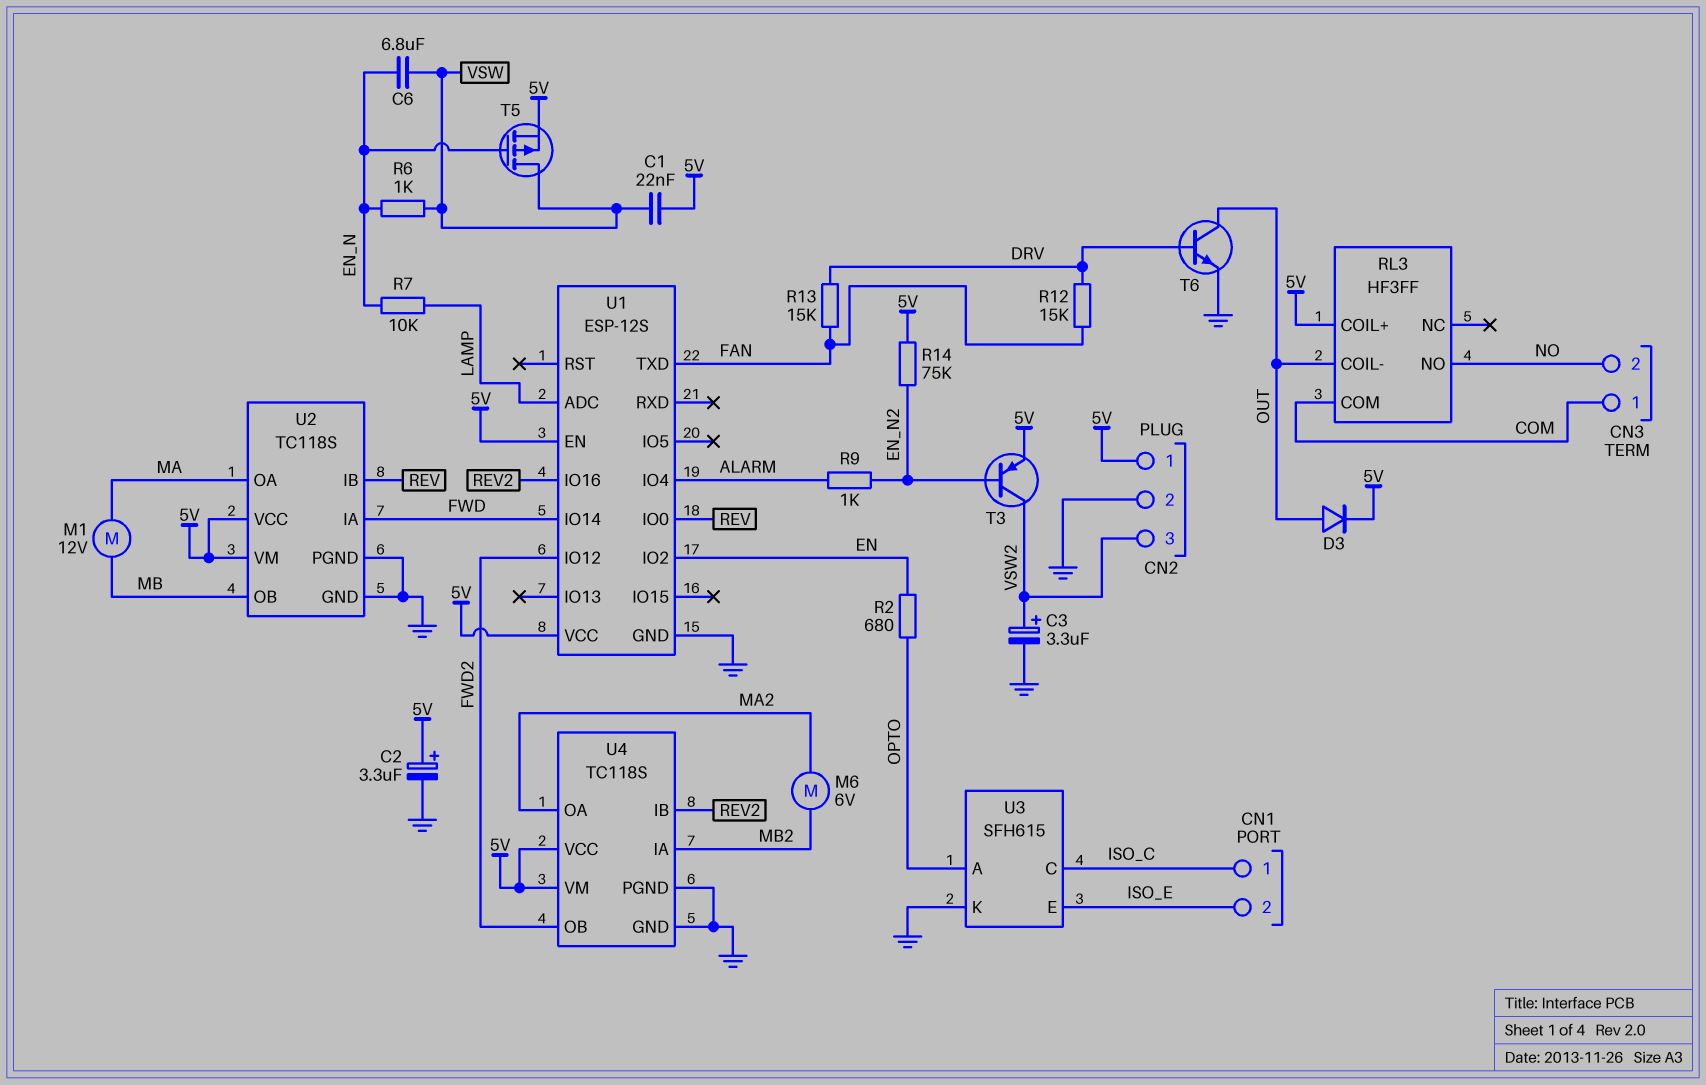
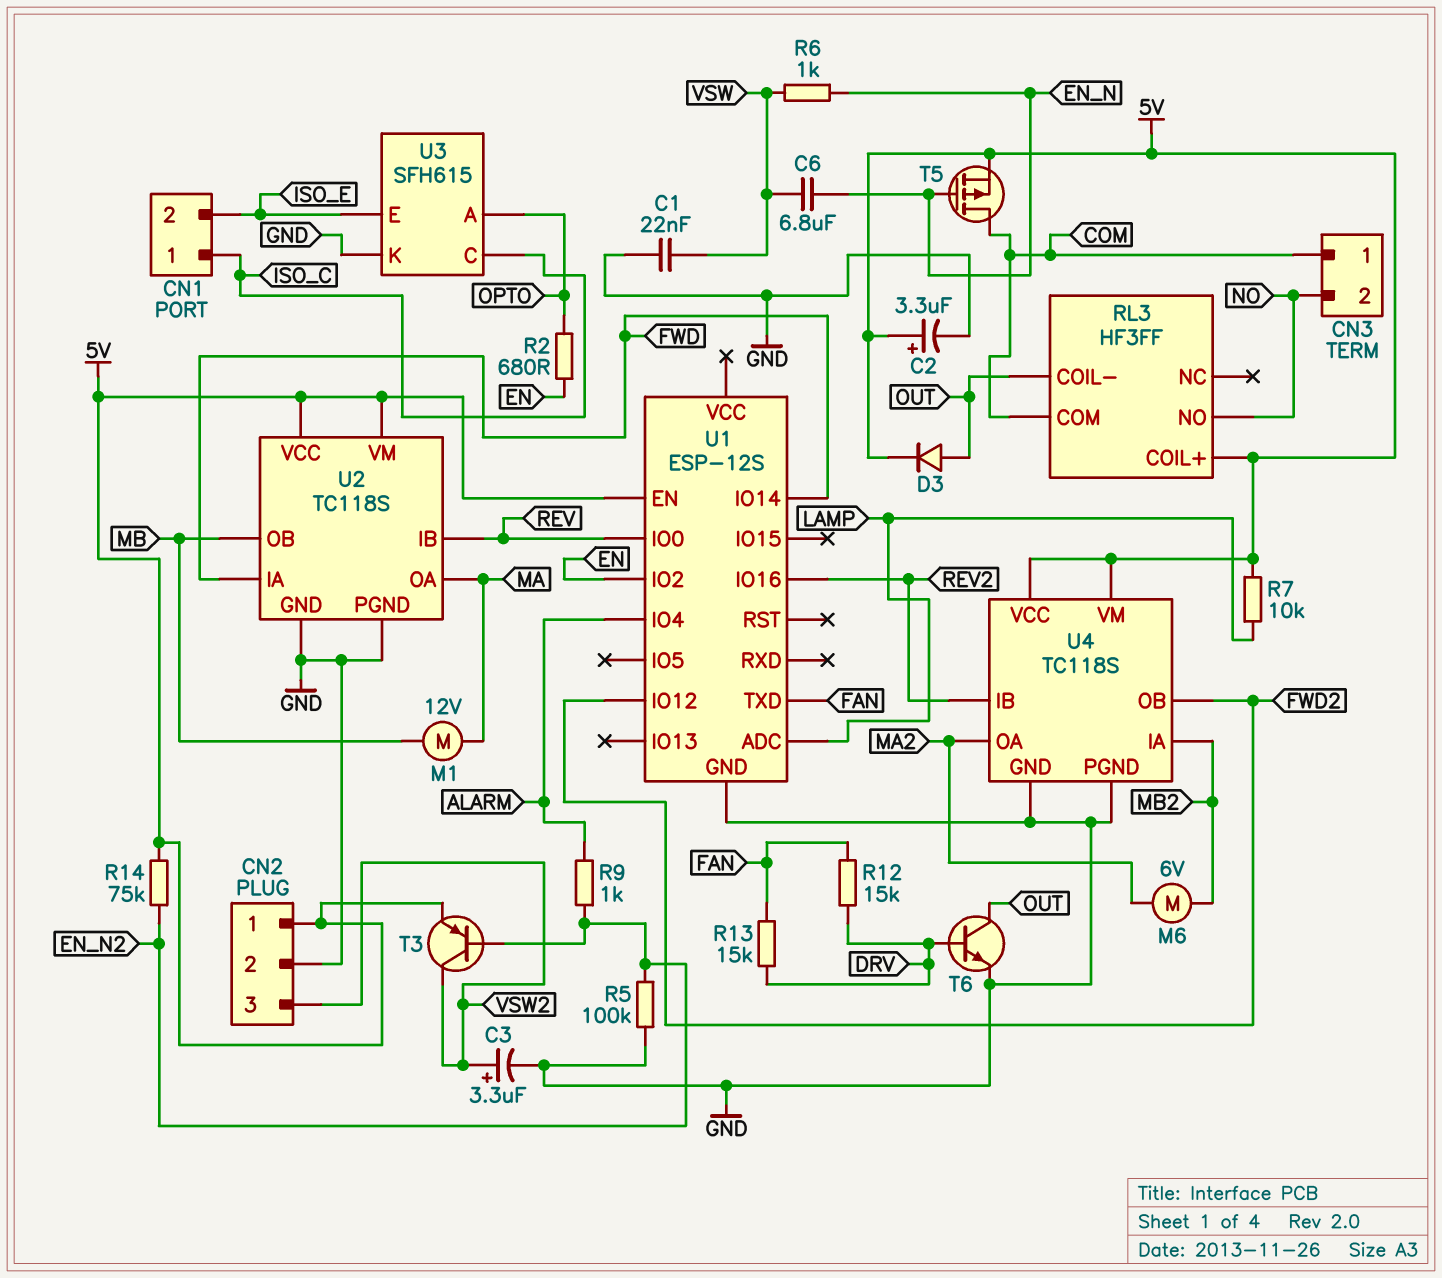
C1: 22nF (5V, VSW) -> 22nF (GND, VSW)
R5: none -> 100k (EN_N2, GND)
R7: 10k (EN_N, LAMP) -> 10k (5V, LAMP)
T5: PMOS (G EN_N, D VSW, S 5V) -> PMOS (G EN_N, D COM, S 5V)
U1 pin VCC: 5V -> none

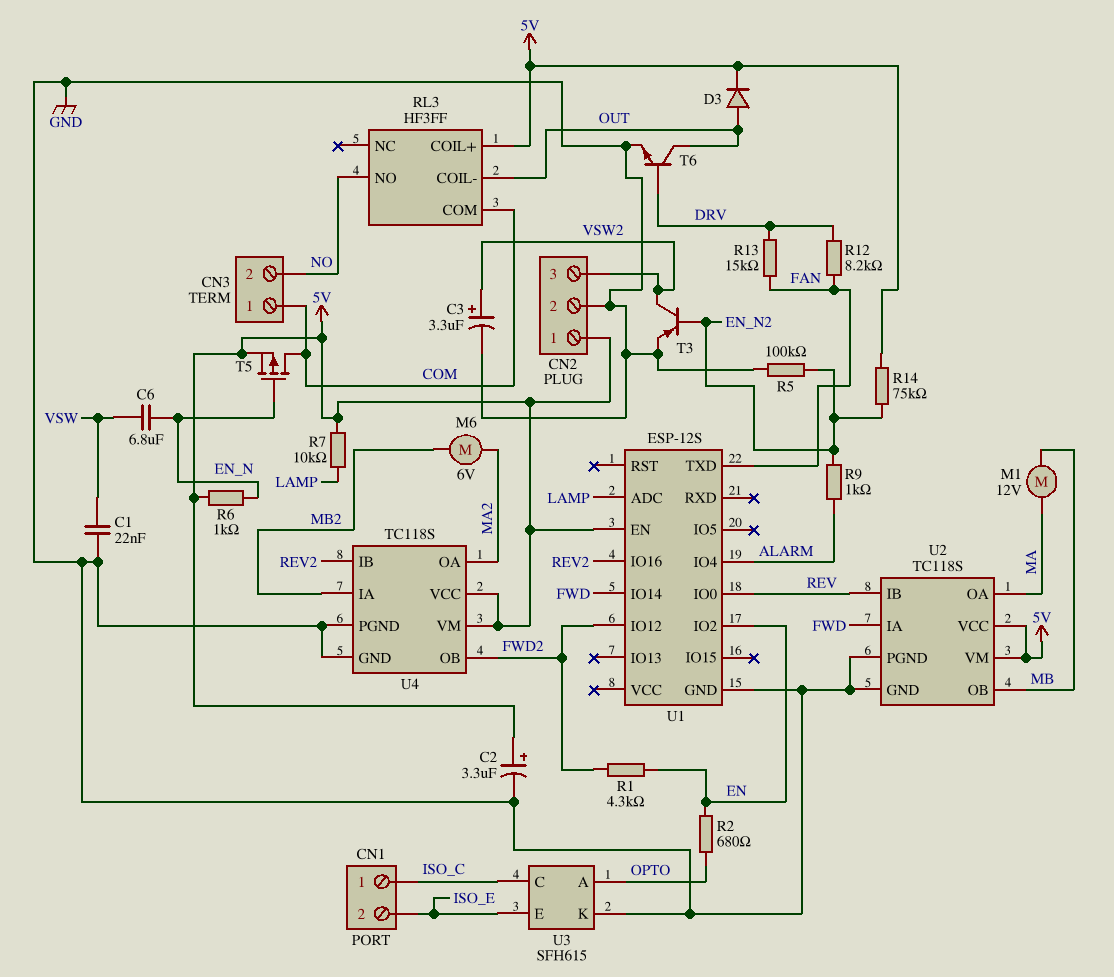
R1: none -> 4.3k (EN, FWD2)
R6: 1k (EN_N, VSW) -> 1k (5V, EN_N)
R12: 15k (DRV, FAN) -> 8.2k (DRV, FAN)
T3: PNP (B EN_N2, C VSW2, E 5V) -> PNP (B EN_N2, C VSW2, E GND)

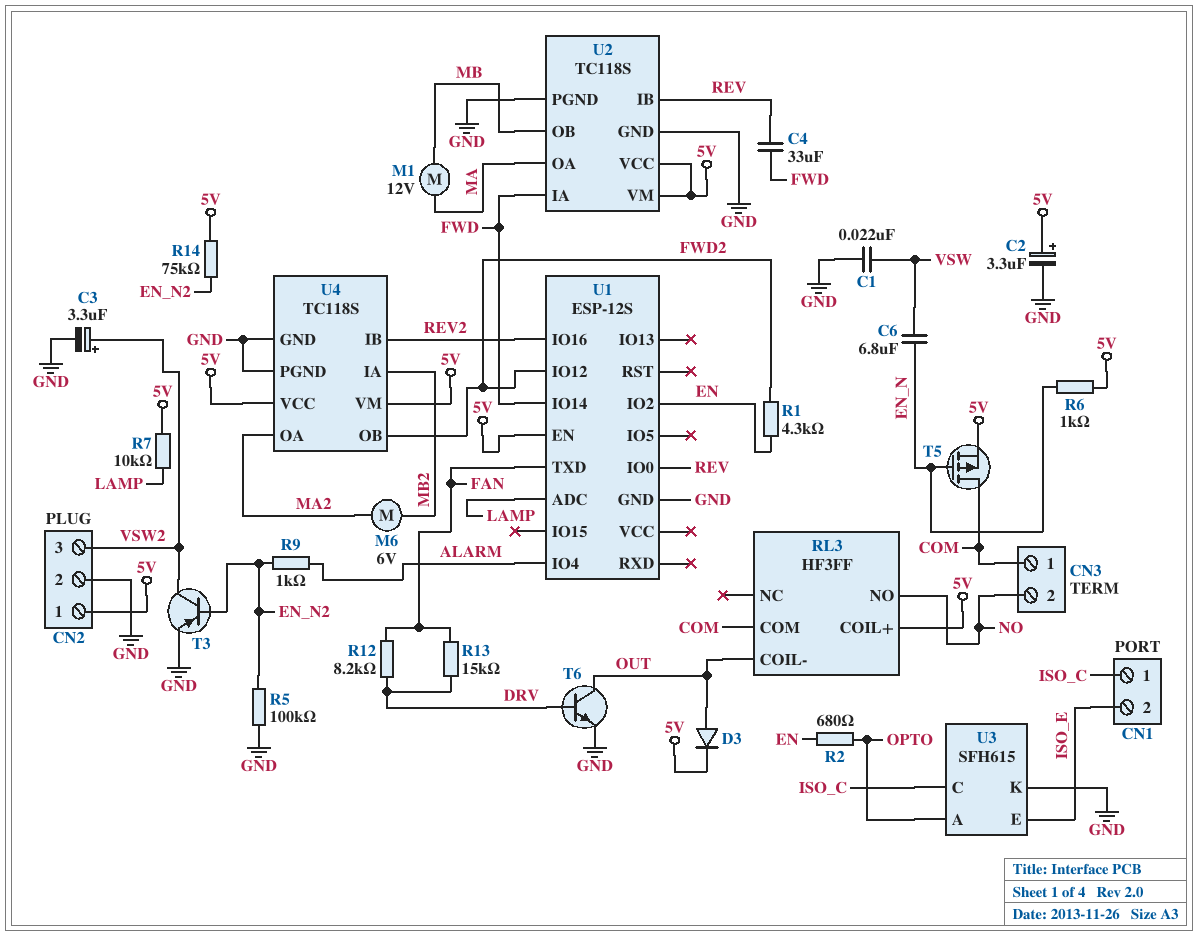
C4: none -> 33uF (FWD, REV)

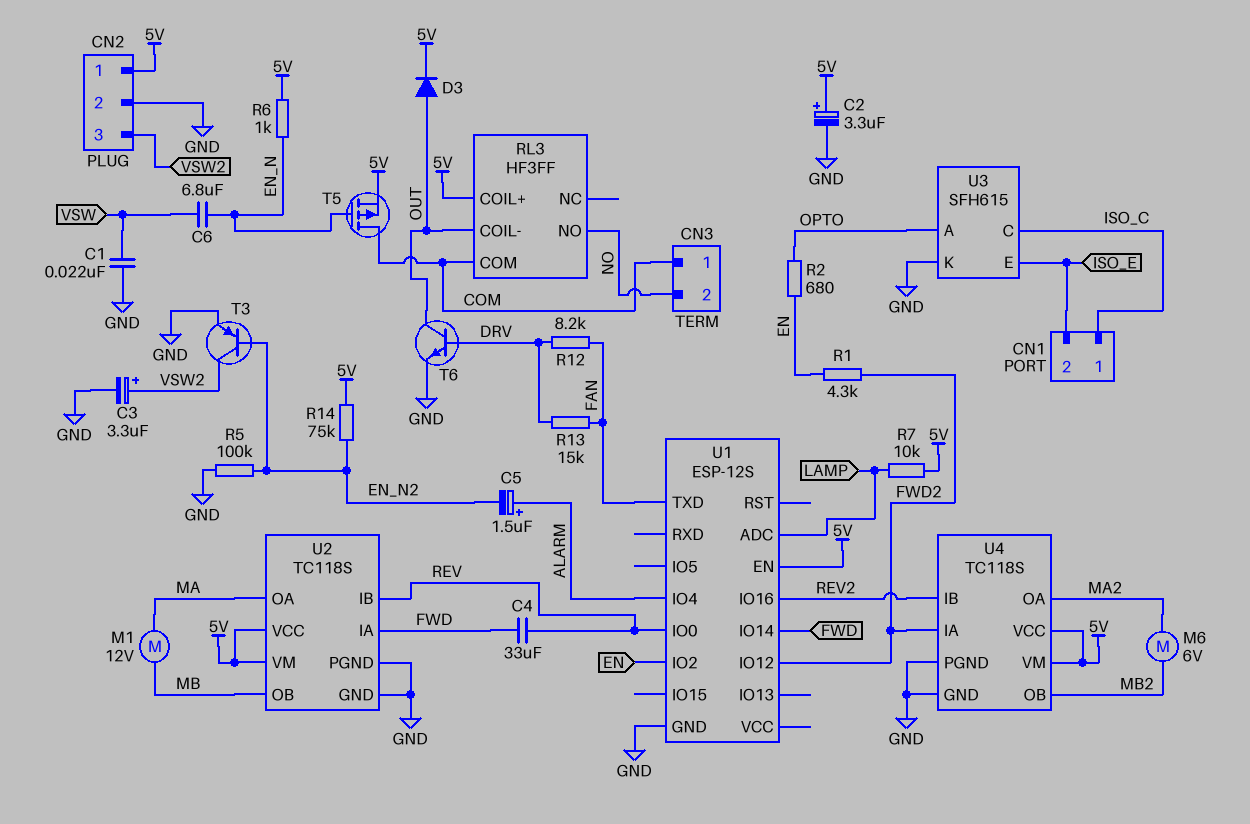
C5: none -> 1.5uF (plus ALARM, minus EN_N2)
R9: 1k (ALARM, EN_N2) -> none
U4 pin IA: MB2 -> FWD2
U4 pin OB: FWD2 -> MB2

